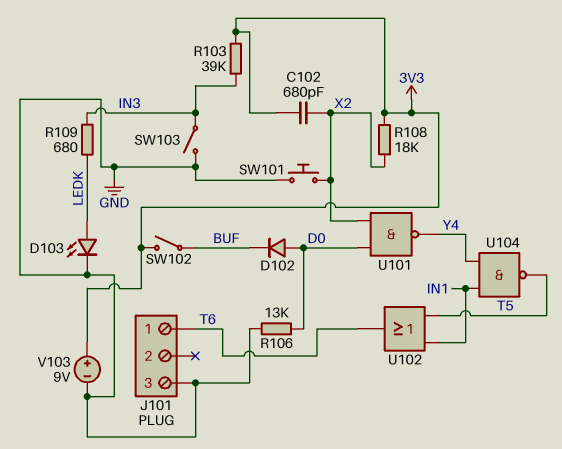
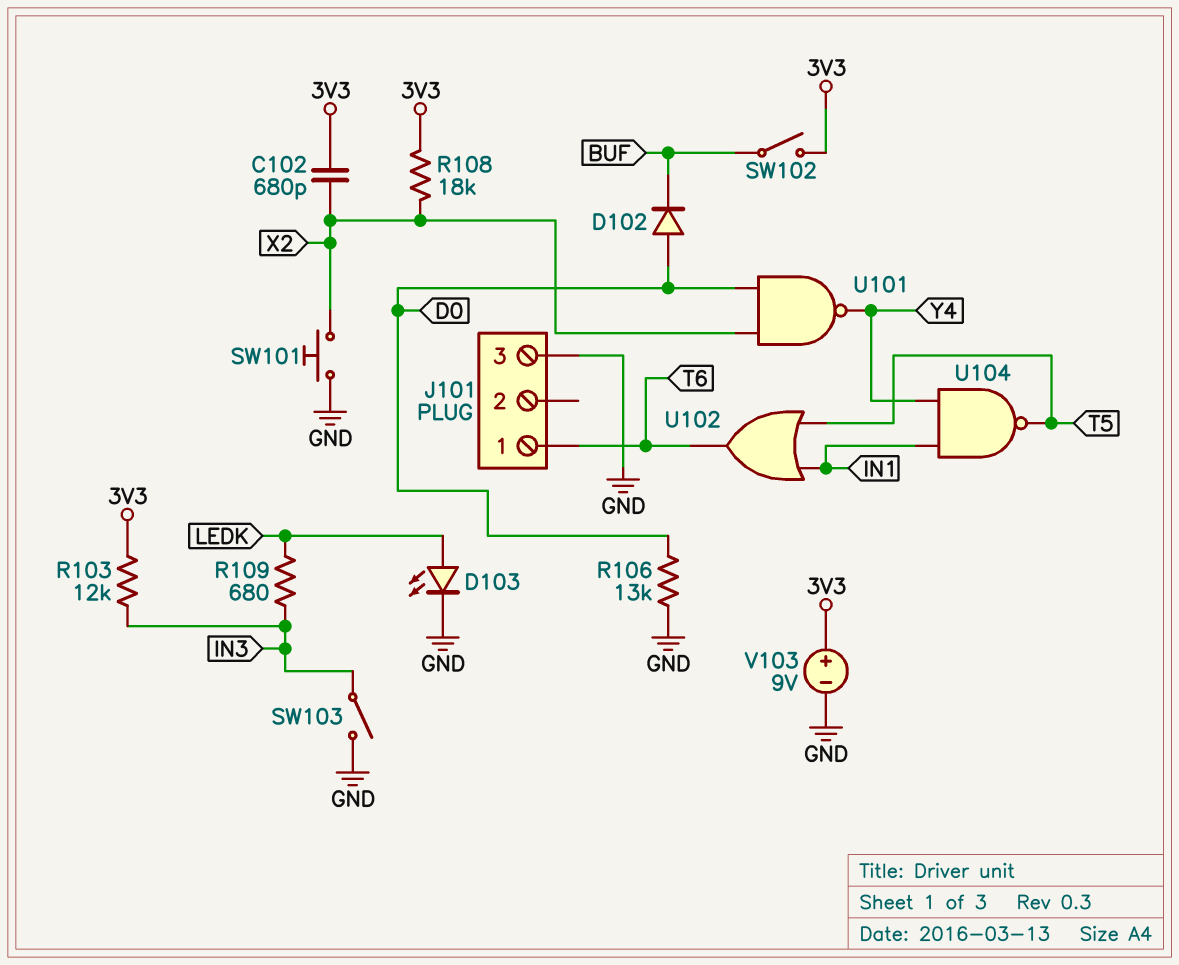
R103: 39k (3V3, IN3) -> 12k (3V3, IN3)

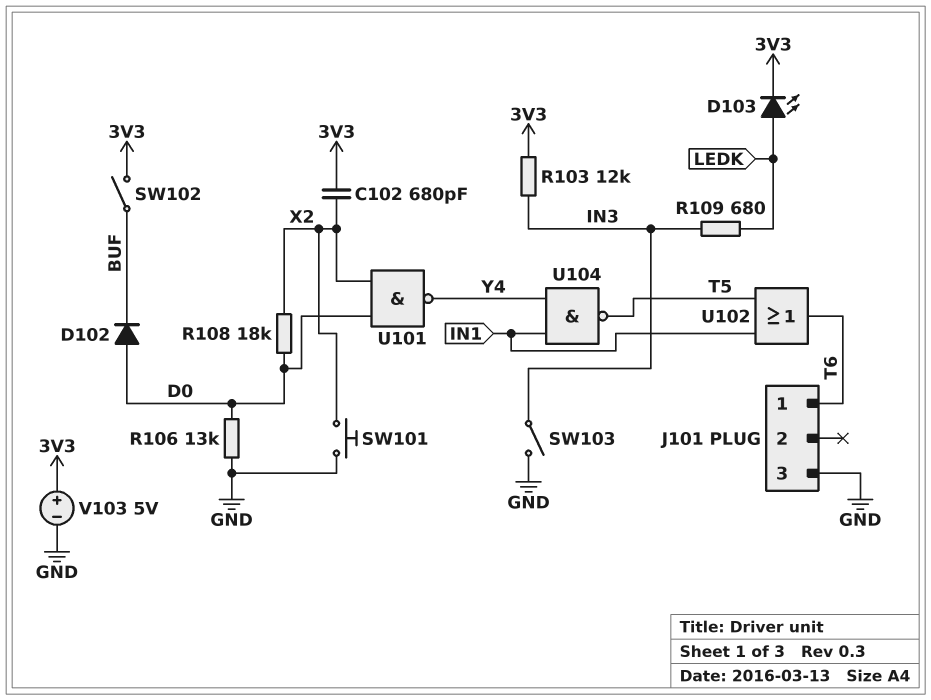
D103: LED (A LEDK, K GND) -> LED (A LEDK, K 3V3)
R108: 18k (3V3, X2) -> 18k (D0, X2)
V103: 9V (plus 3V3, minus GND) -> 5V (plus 3V3, minus GND)

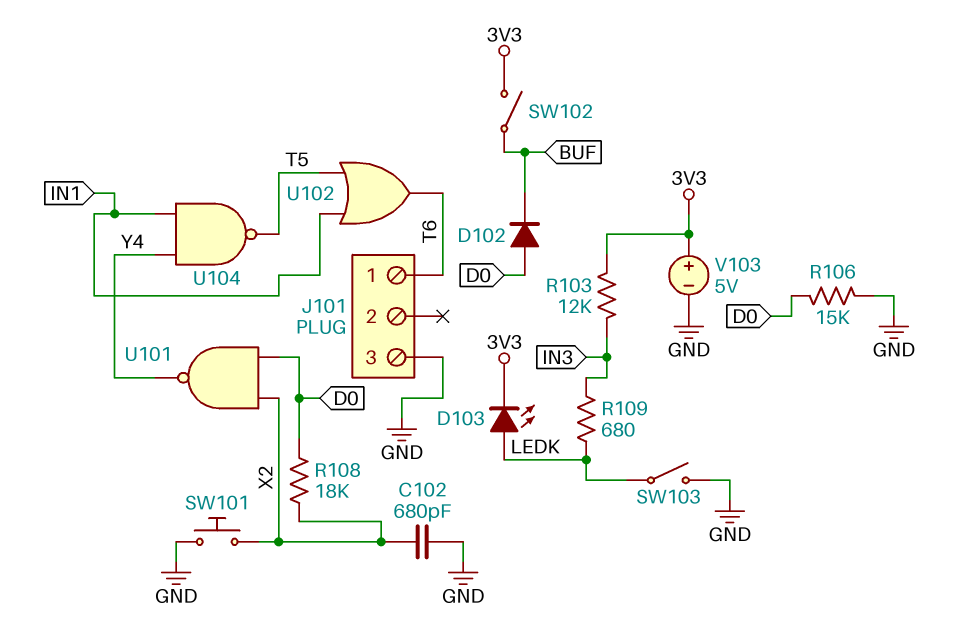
C102: 680pF (3V3, X2) -> 680pF (GND, X2)
R106: 13k (D0, GND) -> 15k (D0, GND)
SW103: switch (GND, IN3) -> switch (GND, LEDK)

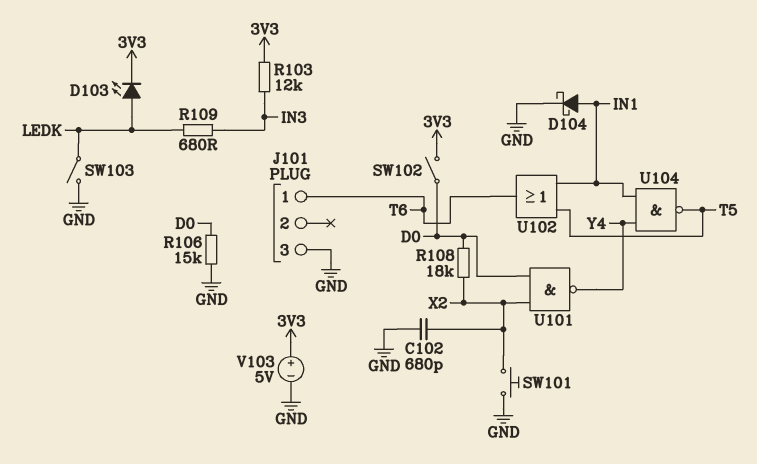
D102: diode (A D0, K BUF) -> none
D104: none -> schottky (A IN1, K GND)
SW102: switch (3V3, BUF) -> switch (3V3, D0)

